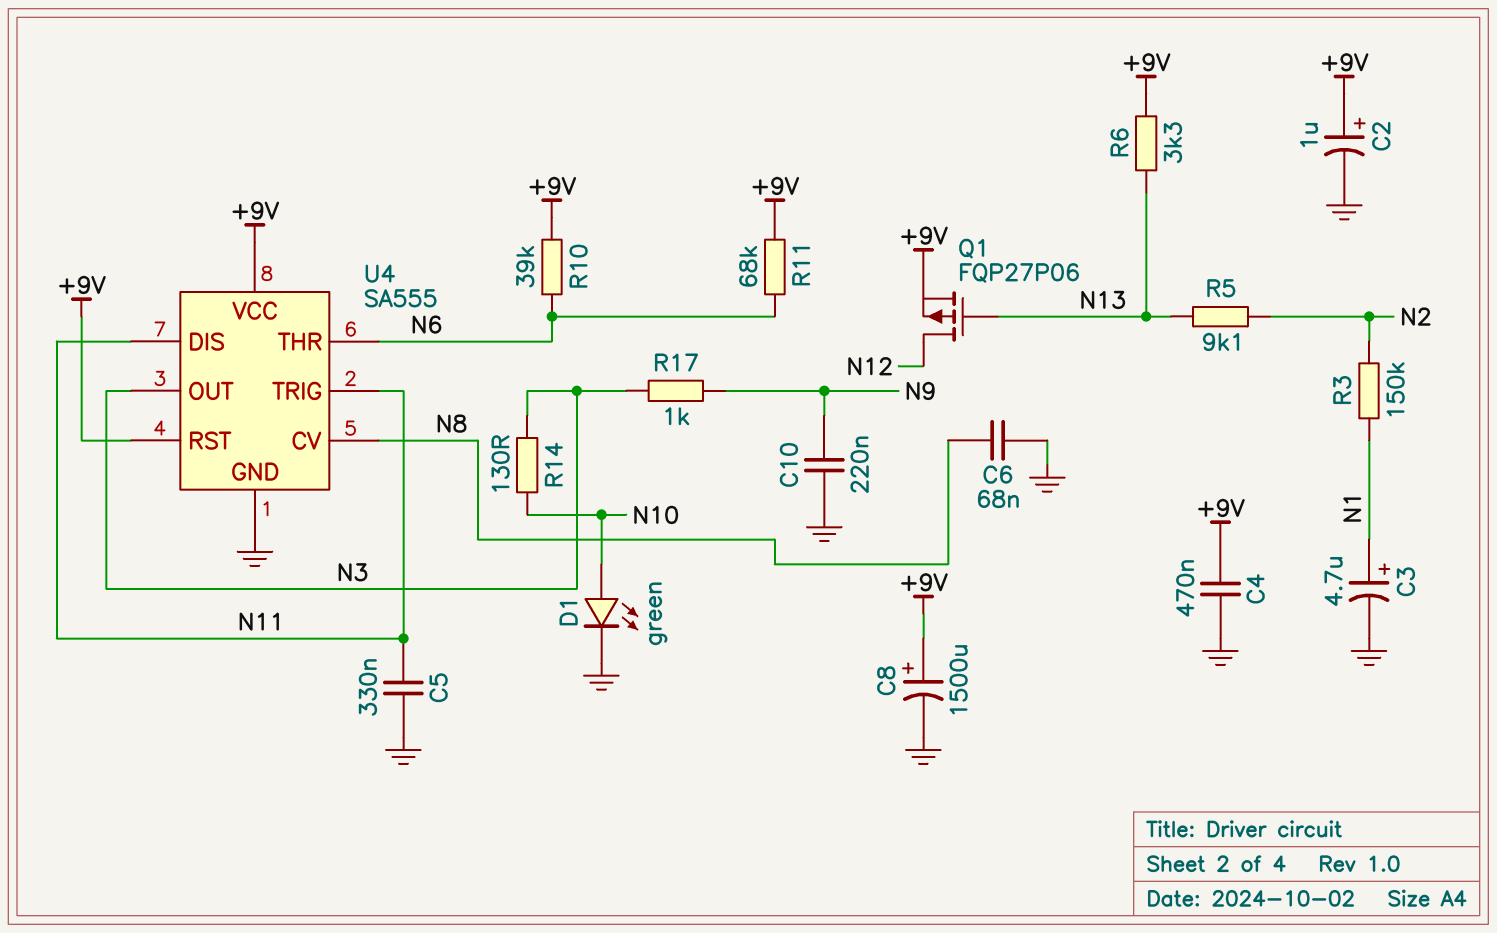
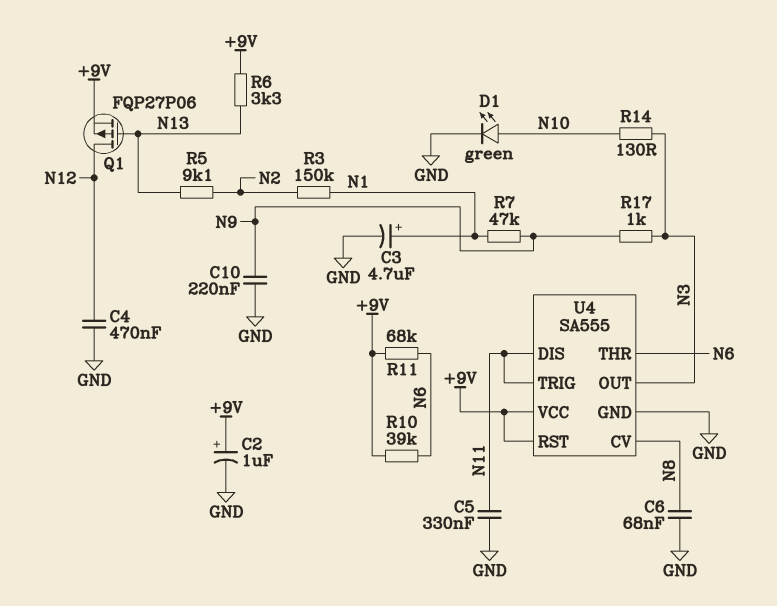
C4: 470nF (+9V, GND) -> 470nF (GND, N12)
C8: 1500uF (plus +9V, minus GND) -> none
R7: none -> 47k (N1, N9)

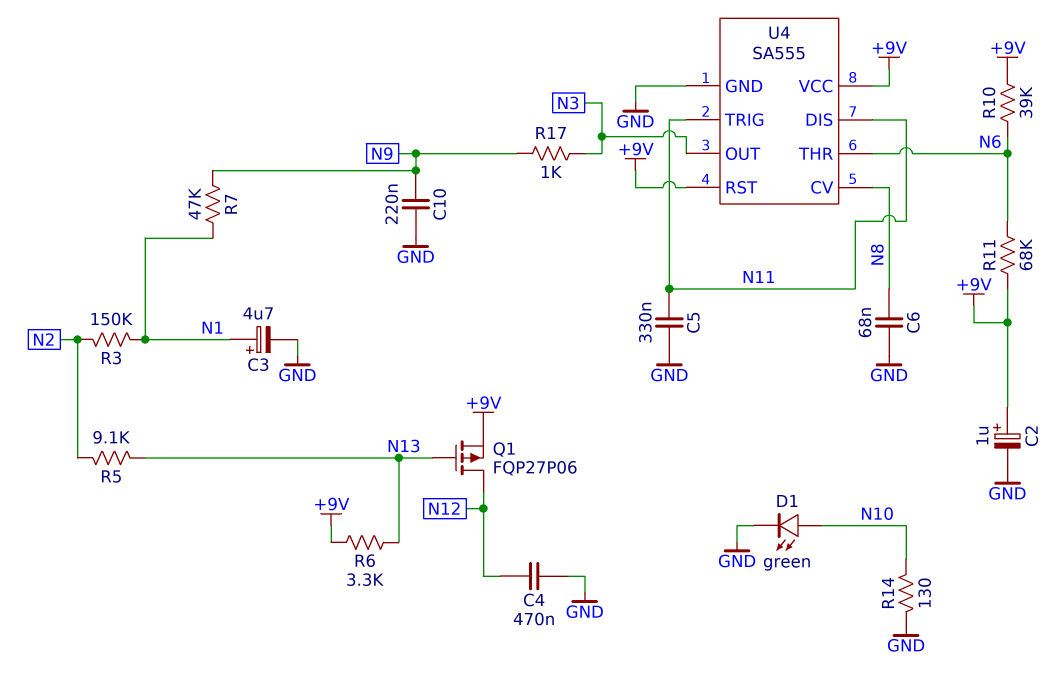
R14: 130 (N3, N10) -> 130 (GND, N10)

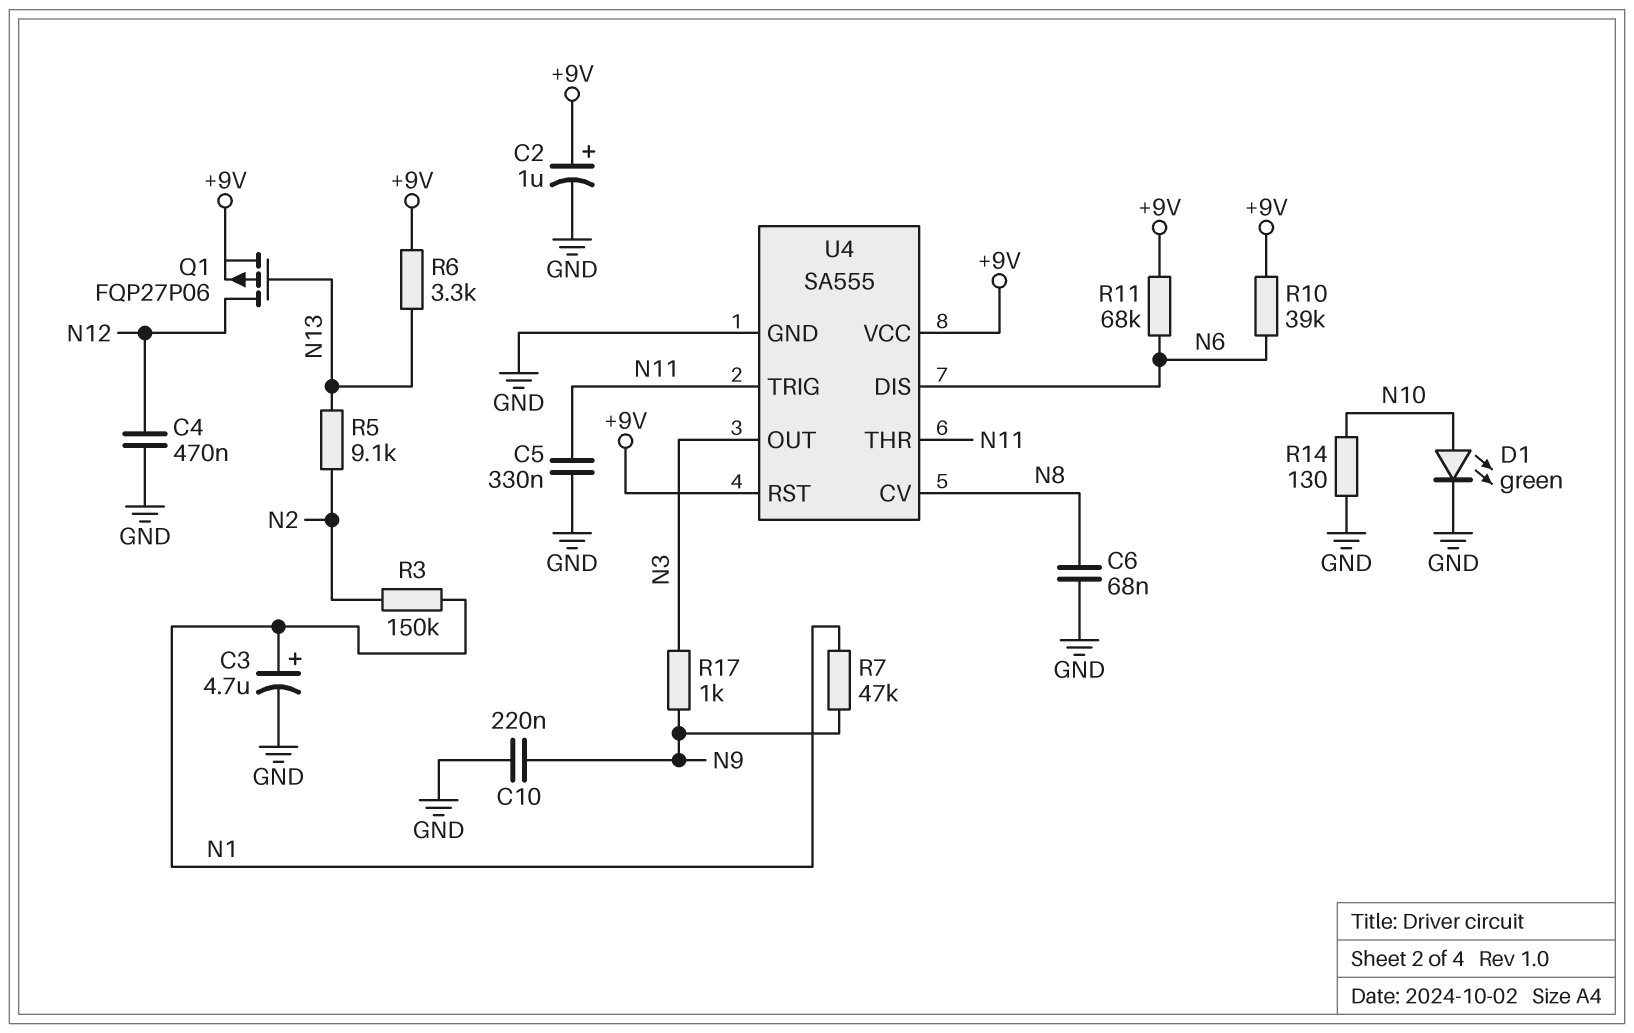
U4 pin DIS: N11 -> N6
U4 pin THR: N6 -> N11

